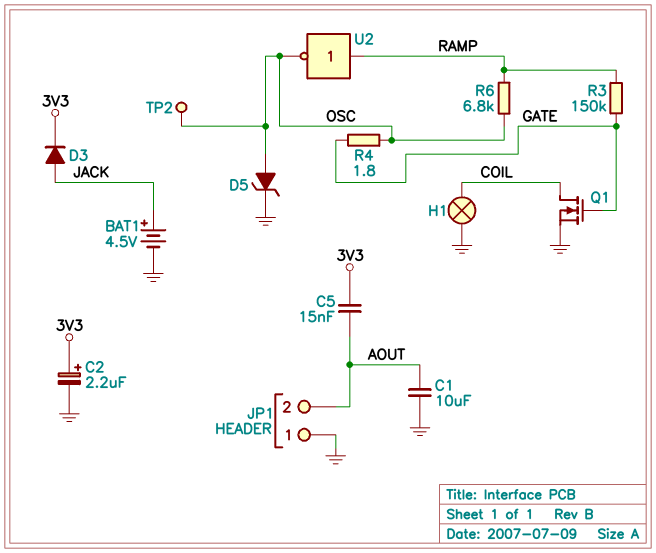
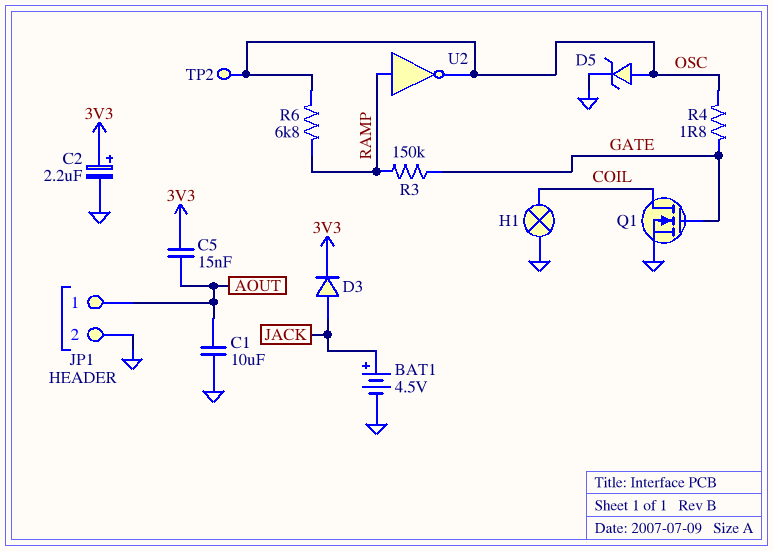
JP1 pin 1: GND -> AOUT
JP1 pin 2: AOUT -> GND

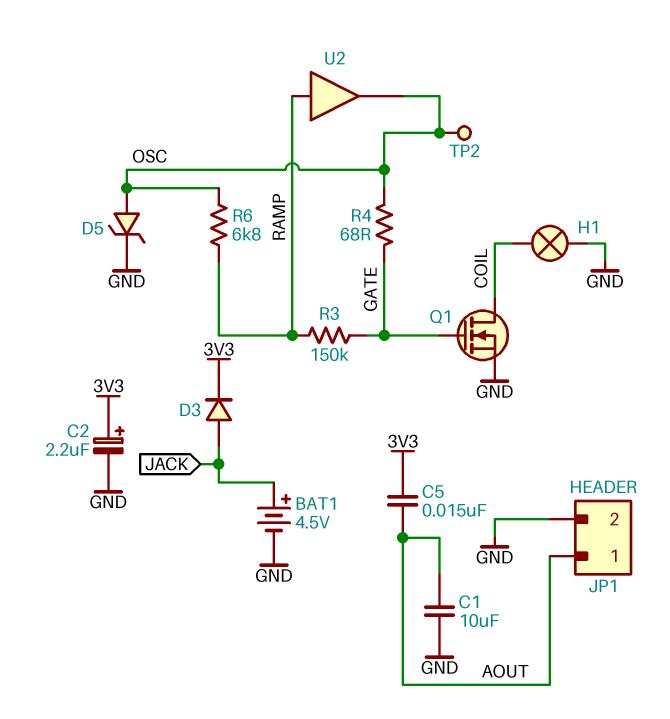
R4: 1.8 (GATE, OSC) -> 68 (GATE, OSC)
U2: NOT (in RAMP, out OSC) -> buffer (in RAMP, out OSC)

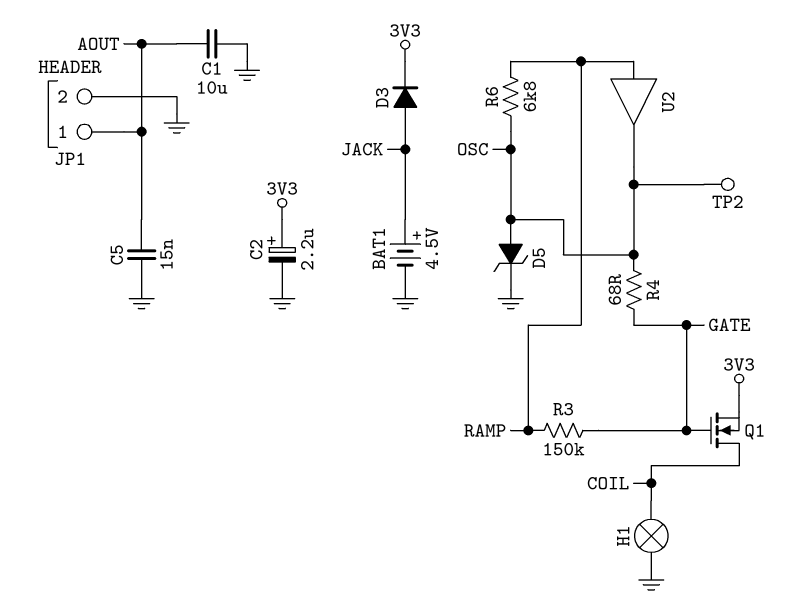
C5: 15nF (3V3, AOUT) -> 15nF (AOUT, GND)
Q1: NMOS (G GATE, D COIL, S GND) -> NMOS (G GATE, D COIL, S 3V3)

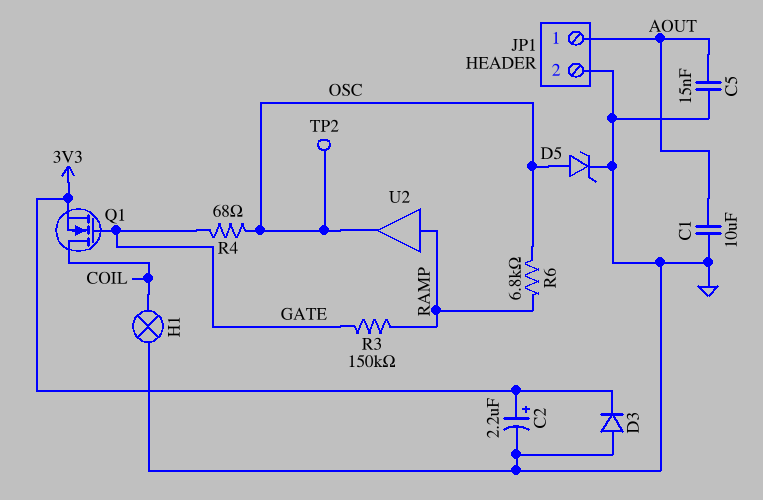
BAT1: 4.5V (plus JACK, minus GND) -> none
D3: diode (A JACK, K 3V3) -> diode (A GND, K 3V3)

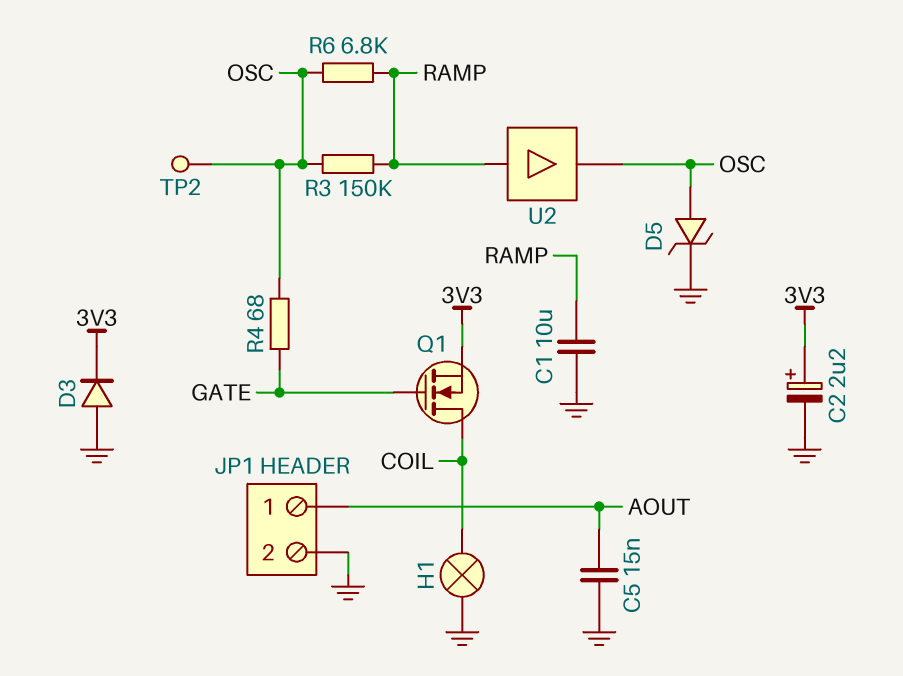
C1: 10uF (AOUT, GND) -> 10uF (GND, RAMP)
R3: 150k (GATE, RAMP) -> 150k (OSC, RAMP)

